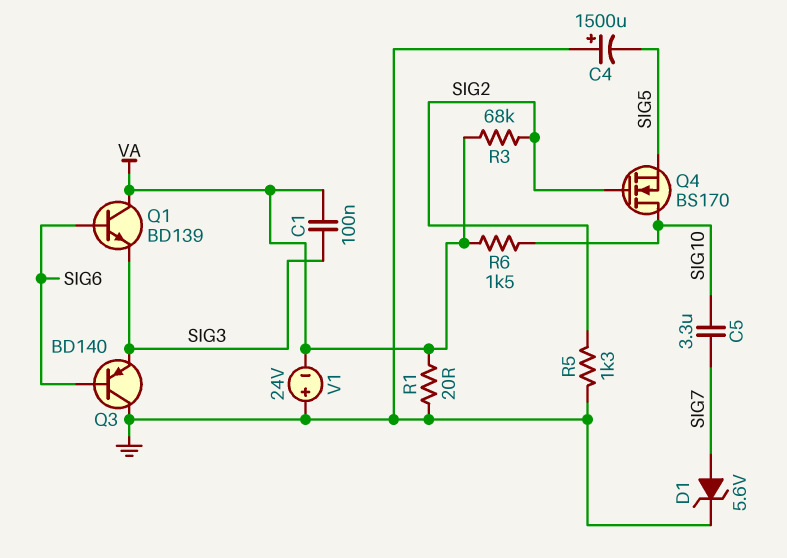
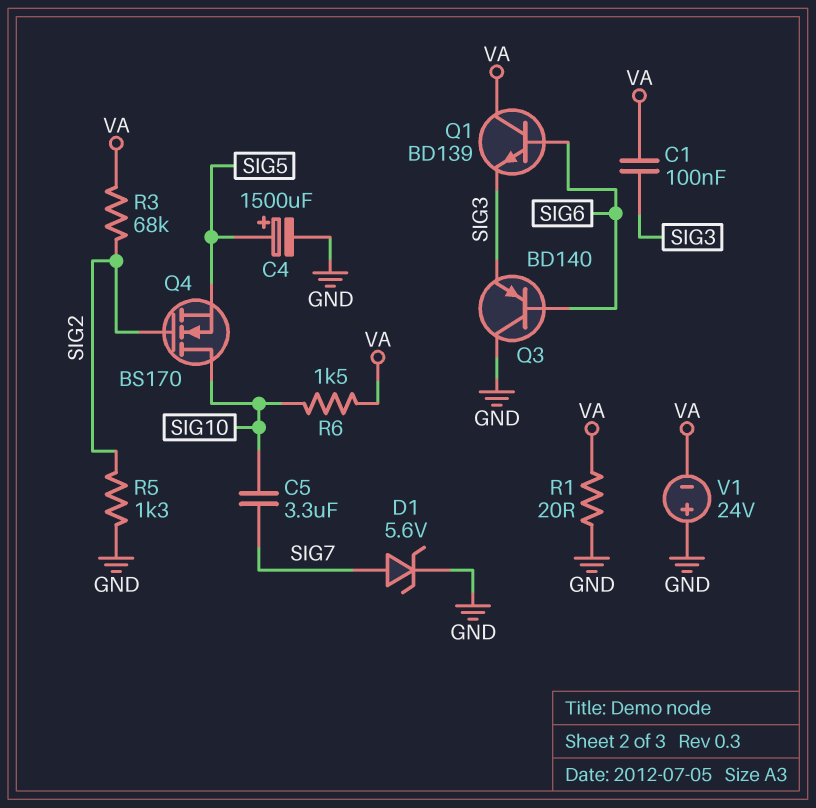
C4: 1500uF (plus GND, minus SIG5) -> 1500uF (plus SIG5, minus GND)

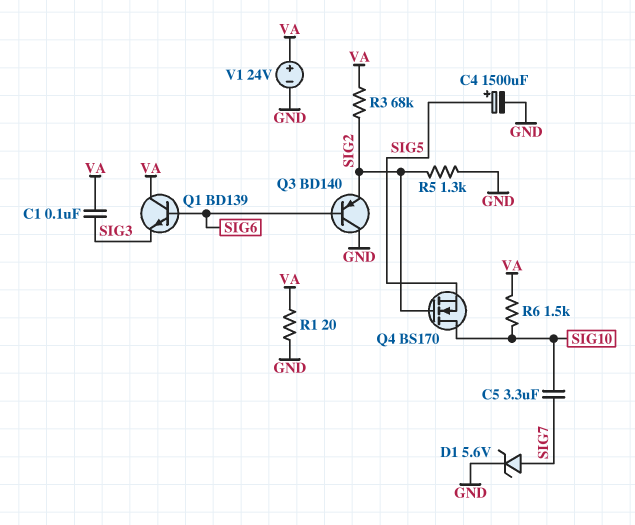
Q3: PNP BD140 (B SIG6, C GND, E SIG3) -> PNP BD140 (B SIG6, C GND, E SIG2)
V1: 24V (plus GND, minus VA) -> 24V (plus VA, minus GND)

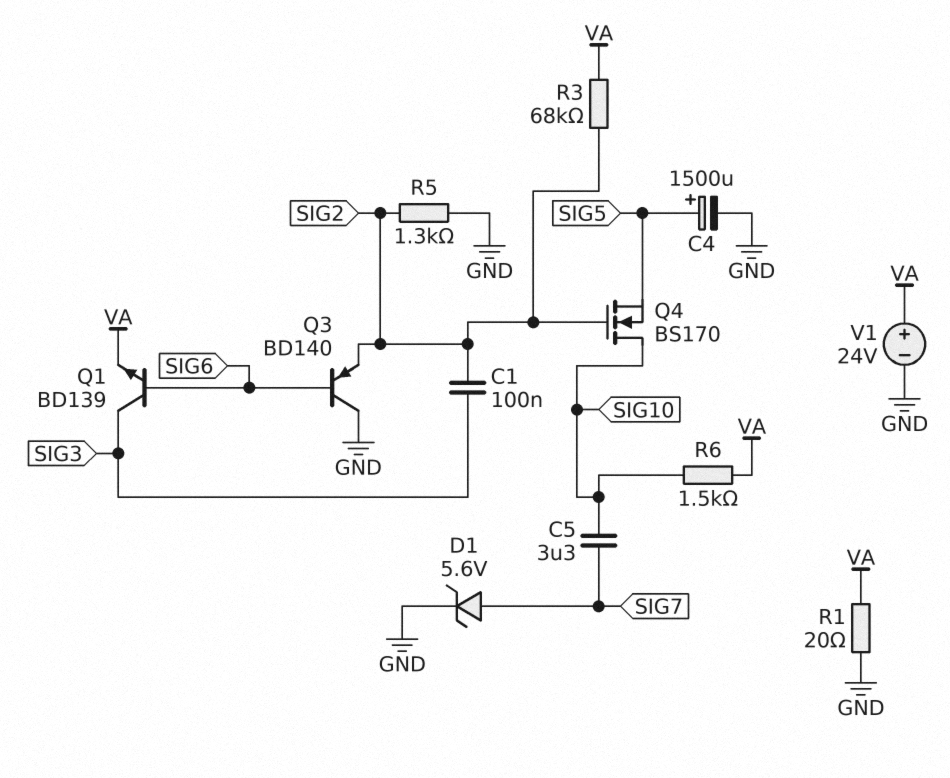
C1: 100nF (SIG3, VA) -> 100nF (SIG2, SIG3)
Q1: NPN BD139 (B SIG6, C VA, E SIG3) -> NPN BD139 (B SIG6, C SIG3, E VA)

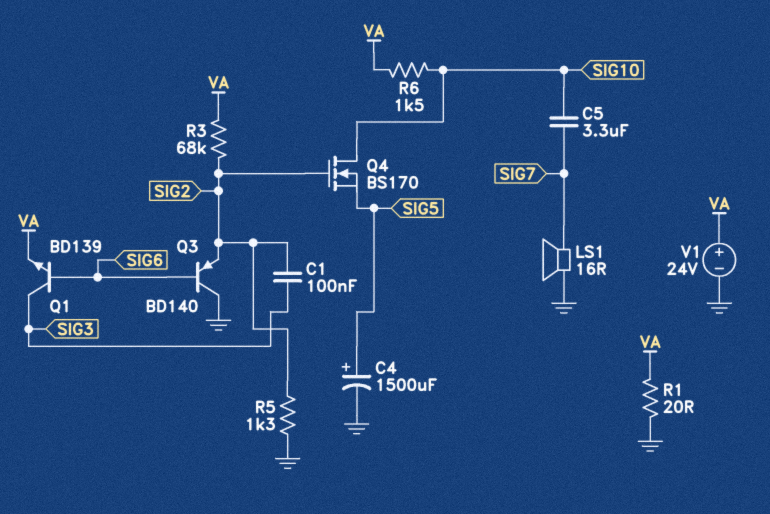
D1: zener 5.6V (A SIG7, K GND) -> none
LS1: none -> speaker 16R (GND, SIG7)

